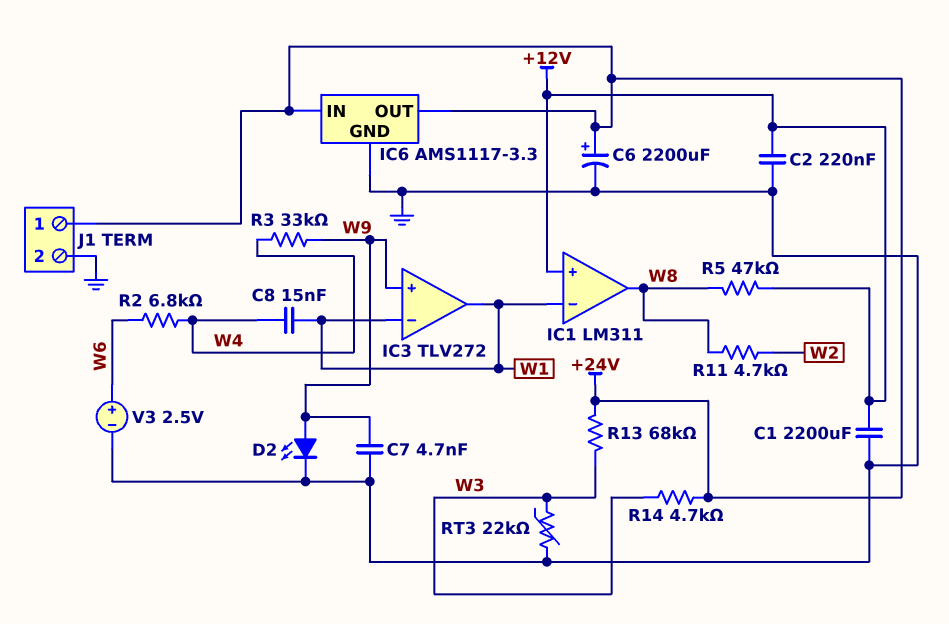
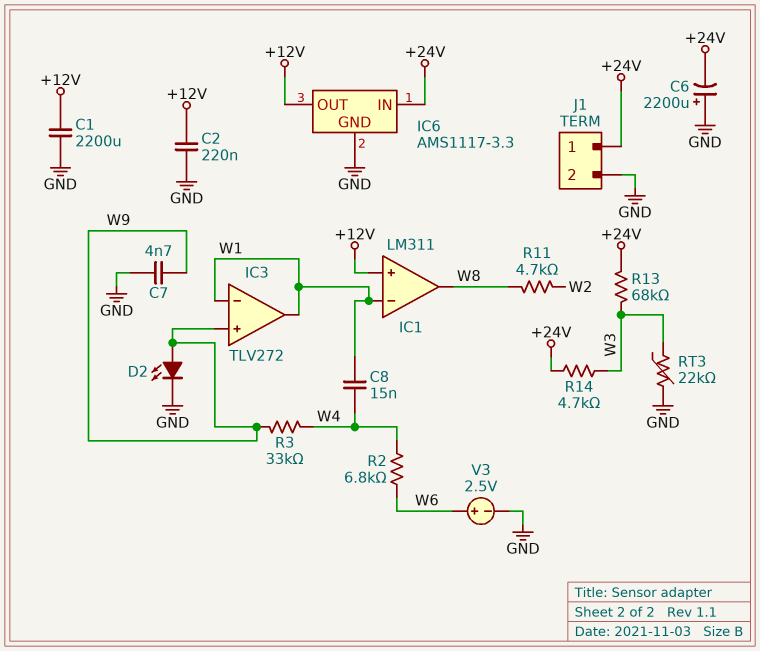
C6: 2200uF (plus +24V, minus GND) -> 2200uF (plus GND, minus +24V)
IC6 pin OUT: +24V -> +12V
R5: 47k (+12V, W8) -> none

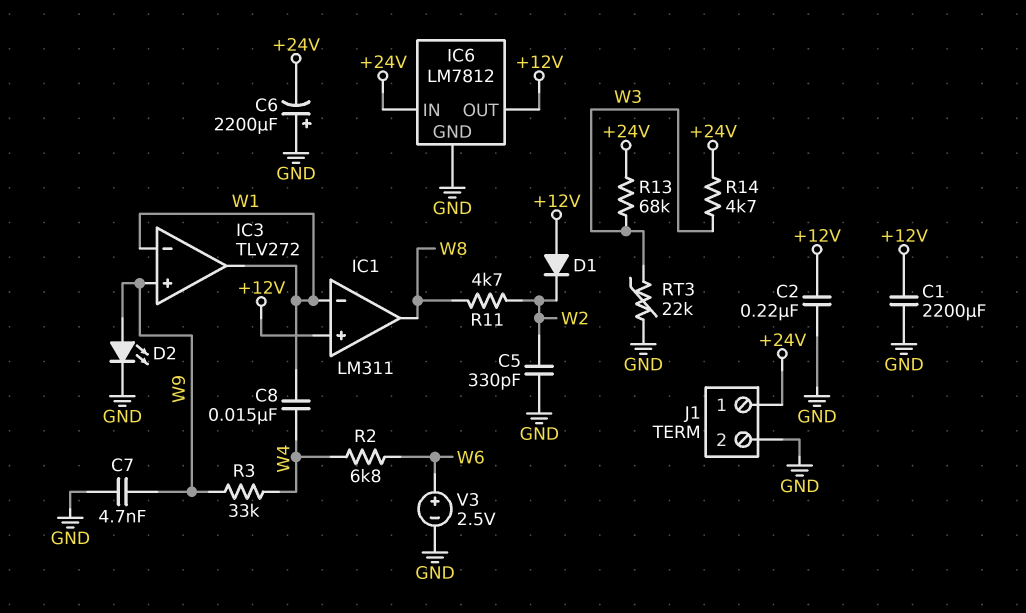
C5: none -> 330pF (GND, W2)
D1: none -> diode (A +12V, K W2)
IC6: AMS1117-3.3 -> LM7812

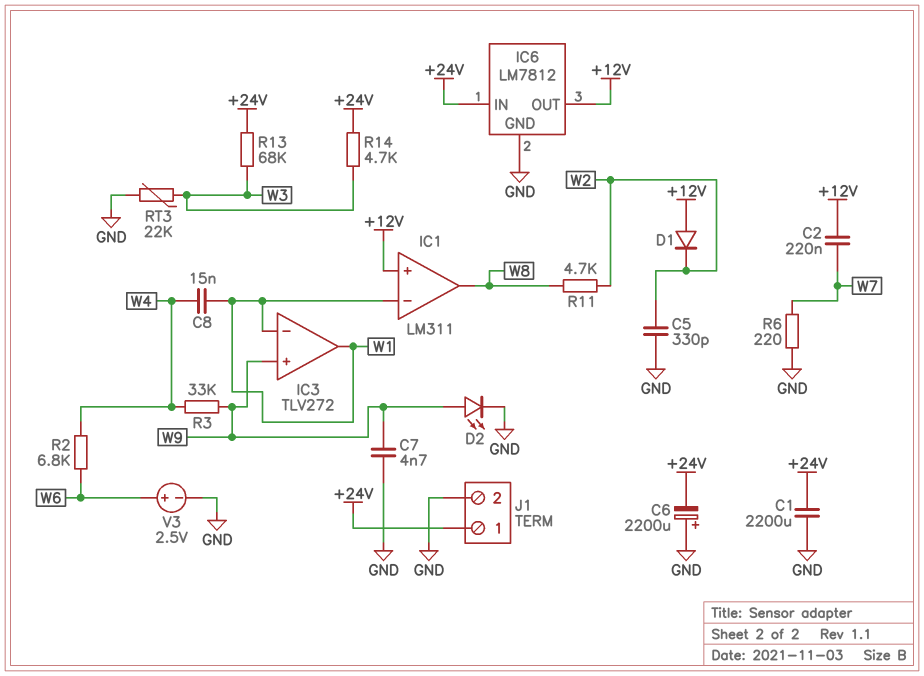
C1: 2200uF (+12V, GND) -> 2200uF (+24V, GND)
C2: 220nF (+12V, GND) -> 220nF (+12V, W7)
R6: none -> 220 (GND, W7)

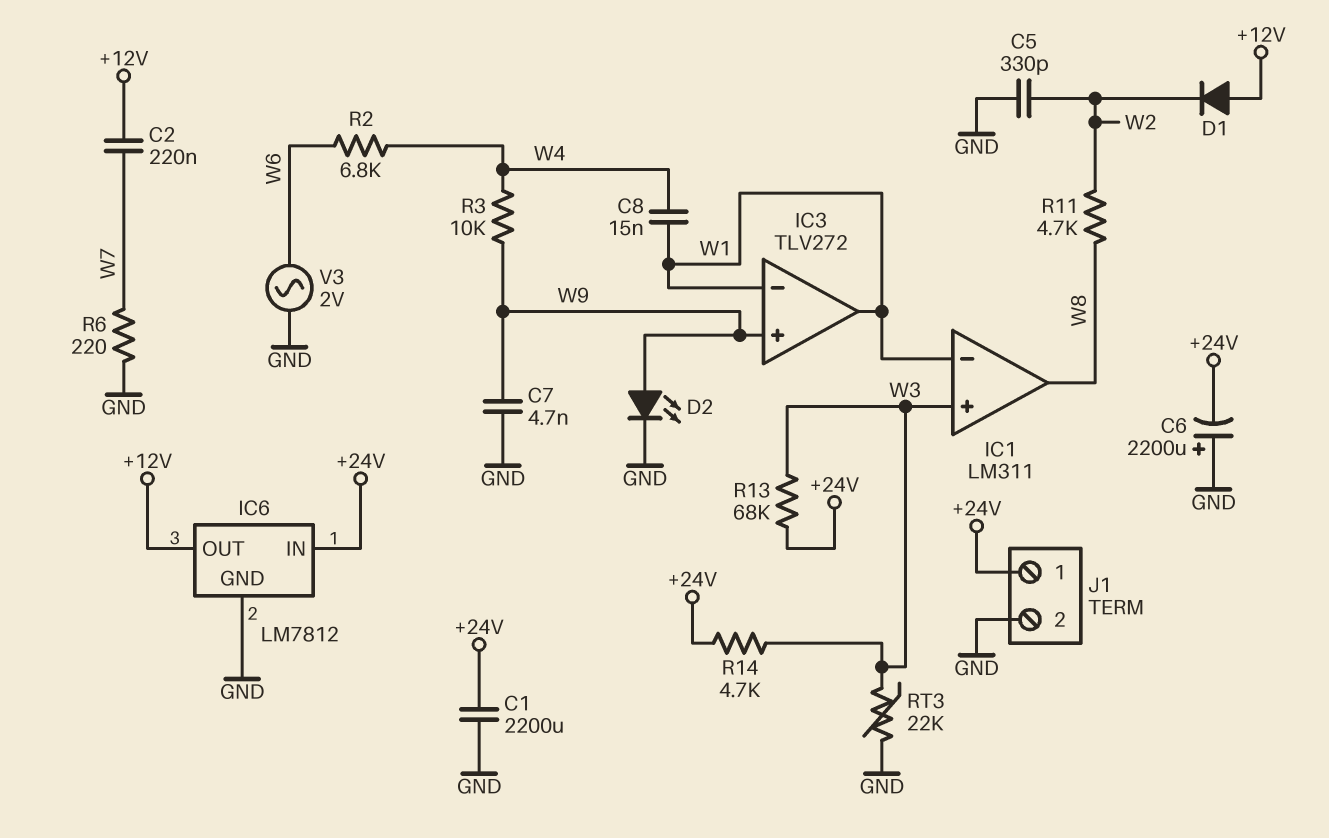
IC1 pin in+: +12V -> W3
R3: 33k (W4, W9) -> 10k (W4, W9)
V3: 2.5V (plus W6, minus GND) -> AC 2V (GND, W6)

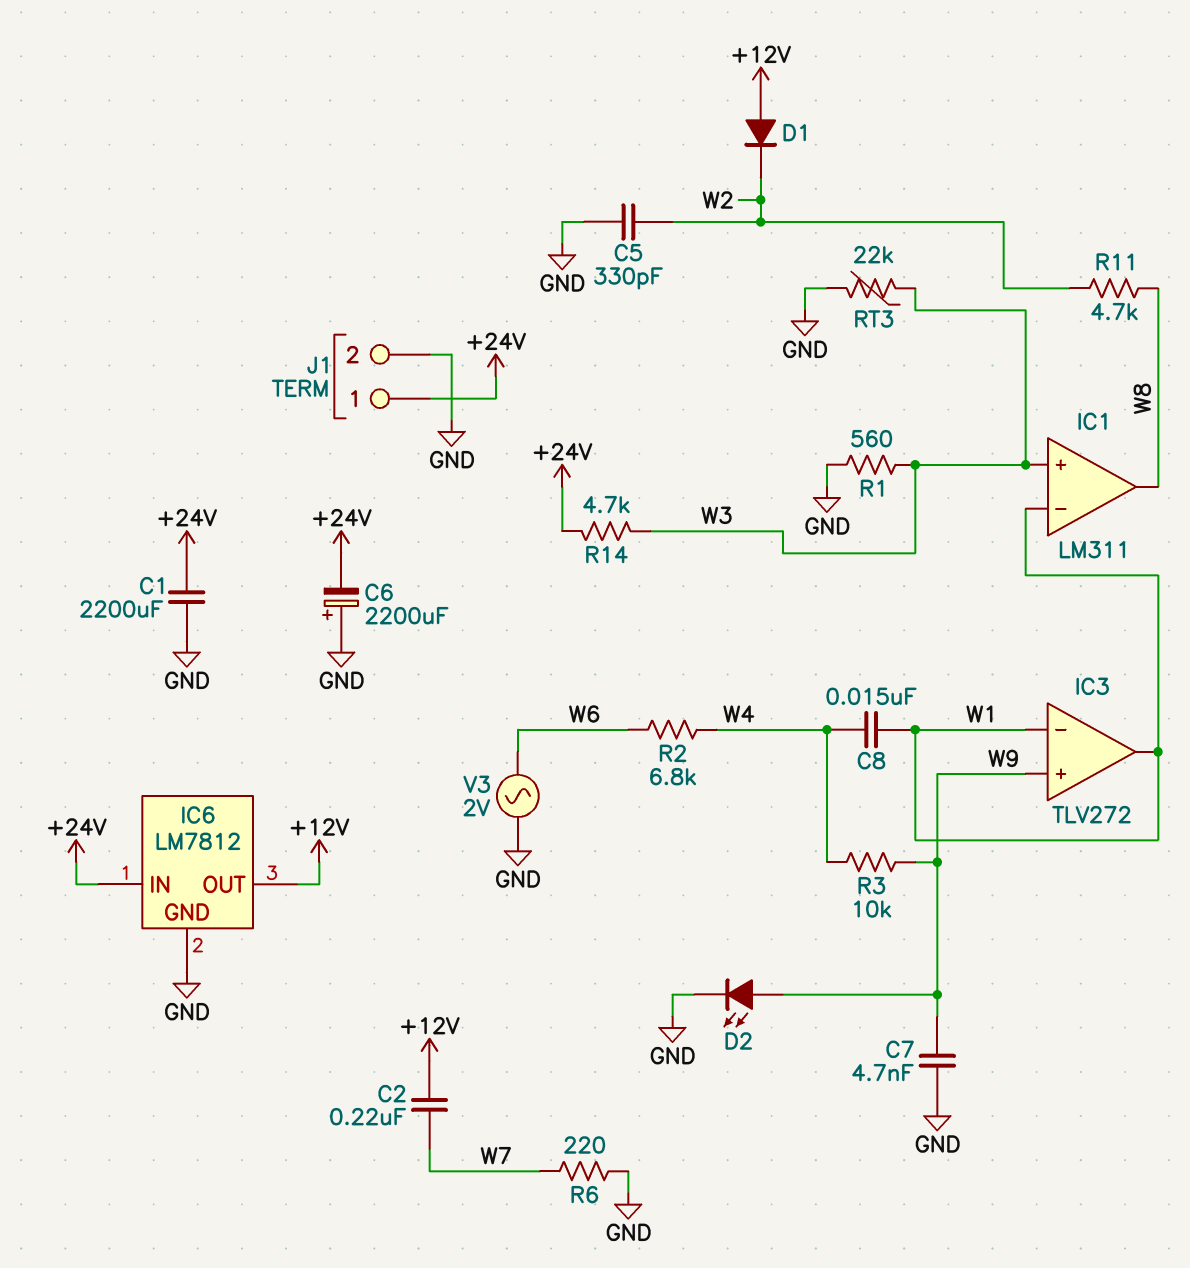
R1: none -> 560 (GND, W3)
R13: 68k (+24V, W3) -> none

